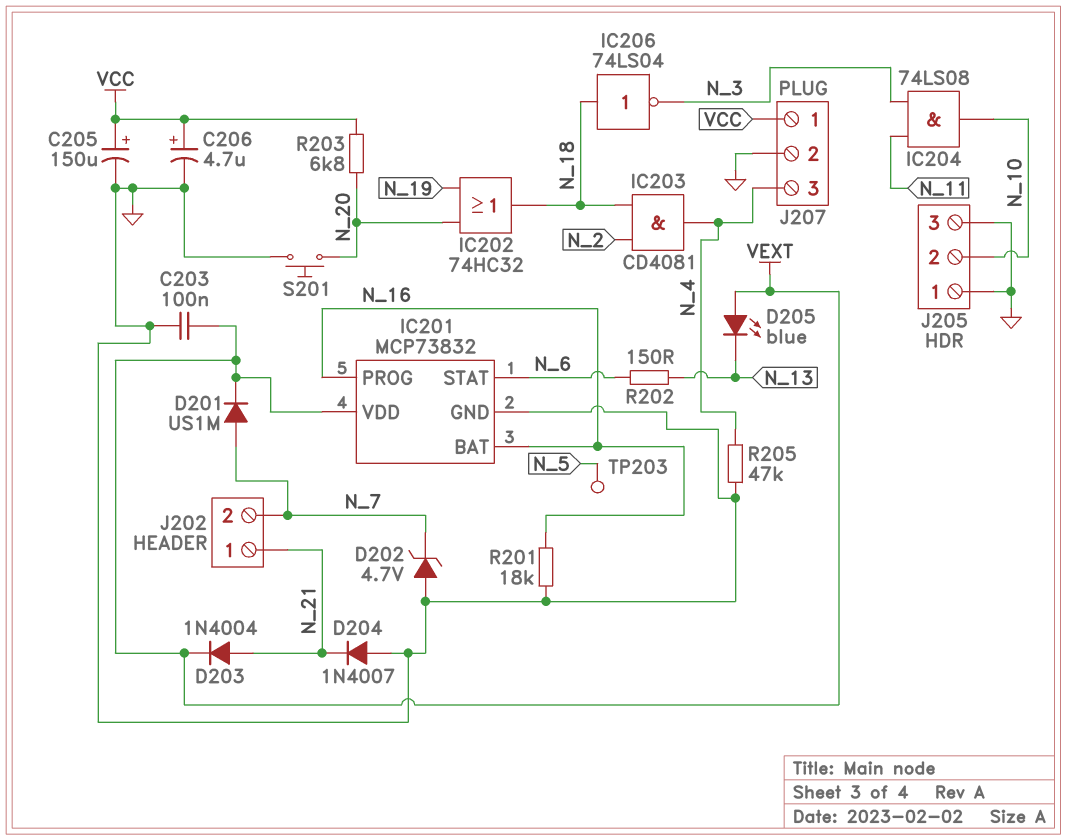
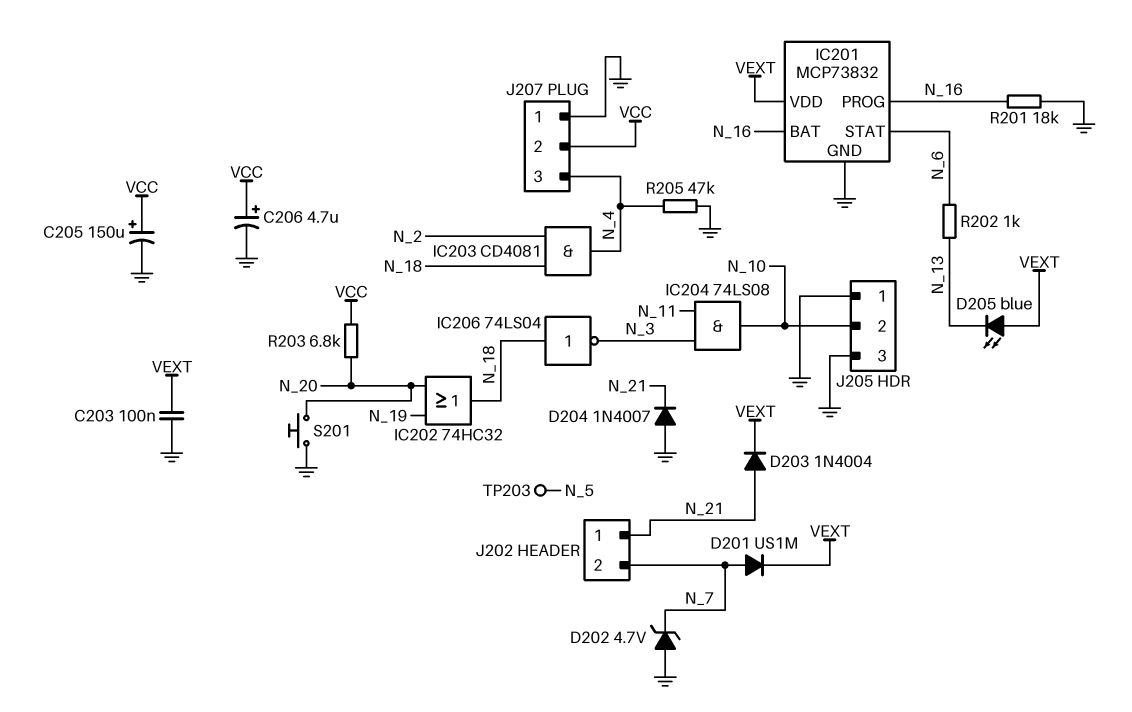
J207 pin 1: VCC -> GND
J207 pin 2: GND -> VCC
R202: 150 (N_6, N_13) -> 1k (N_6, N_13)

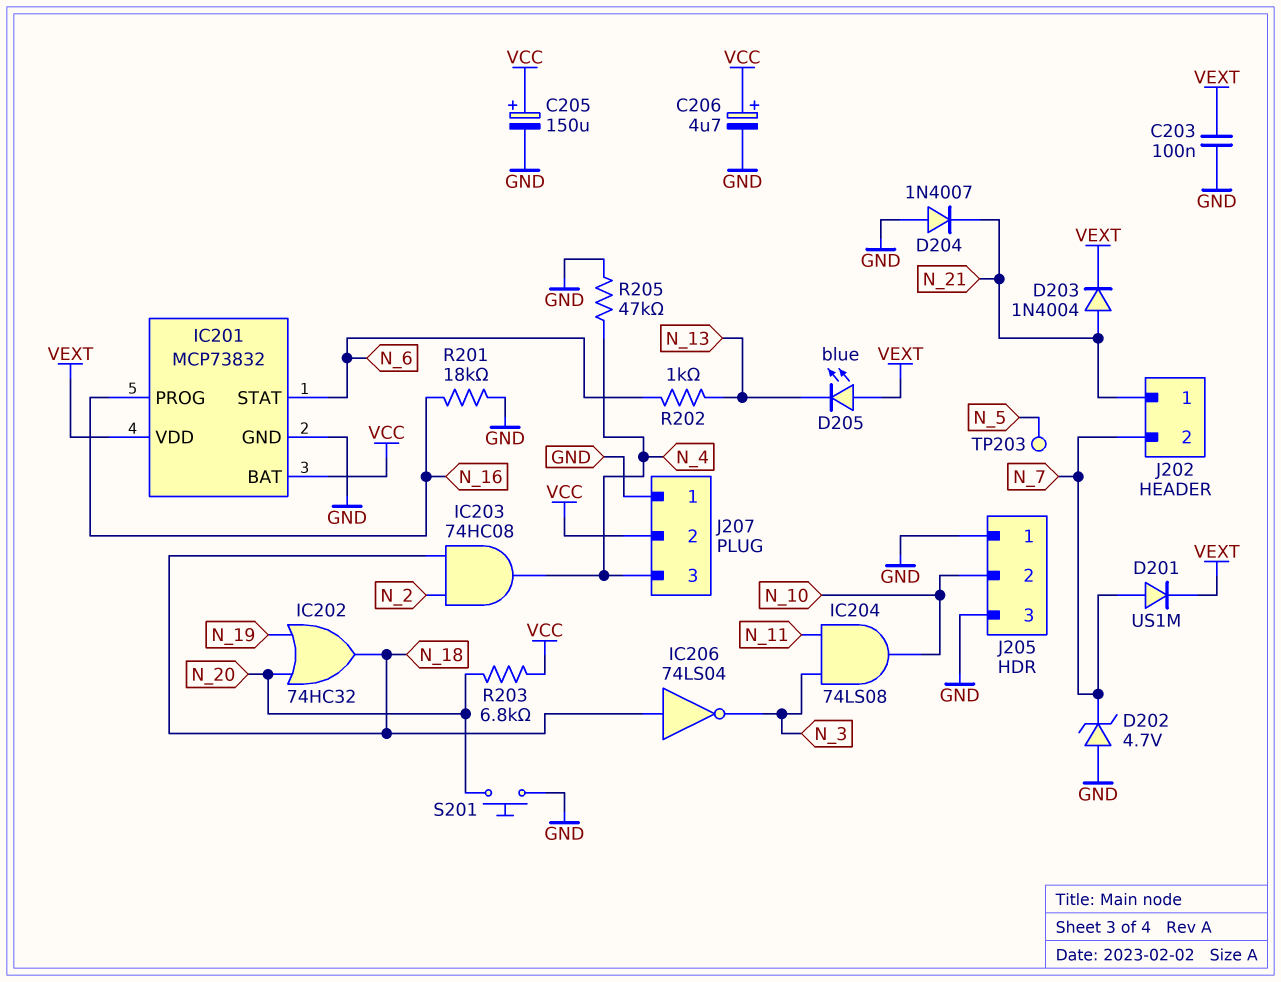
IC201 pin BAT: N_16 -> VCC
IC203: AND CD4081 (in N_2, in N_18, out N_4) -> AND 74HC08 (in N_2, in N_18, out N_4)

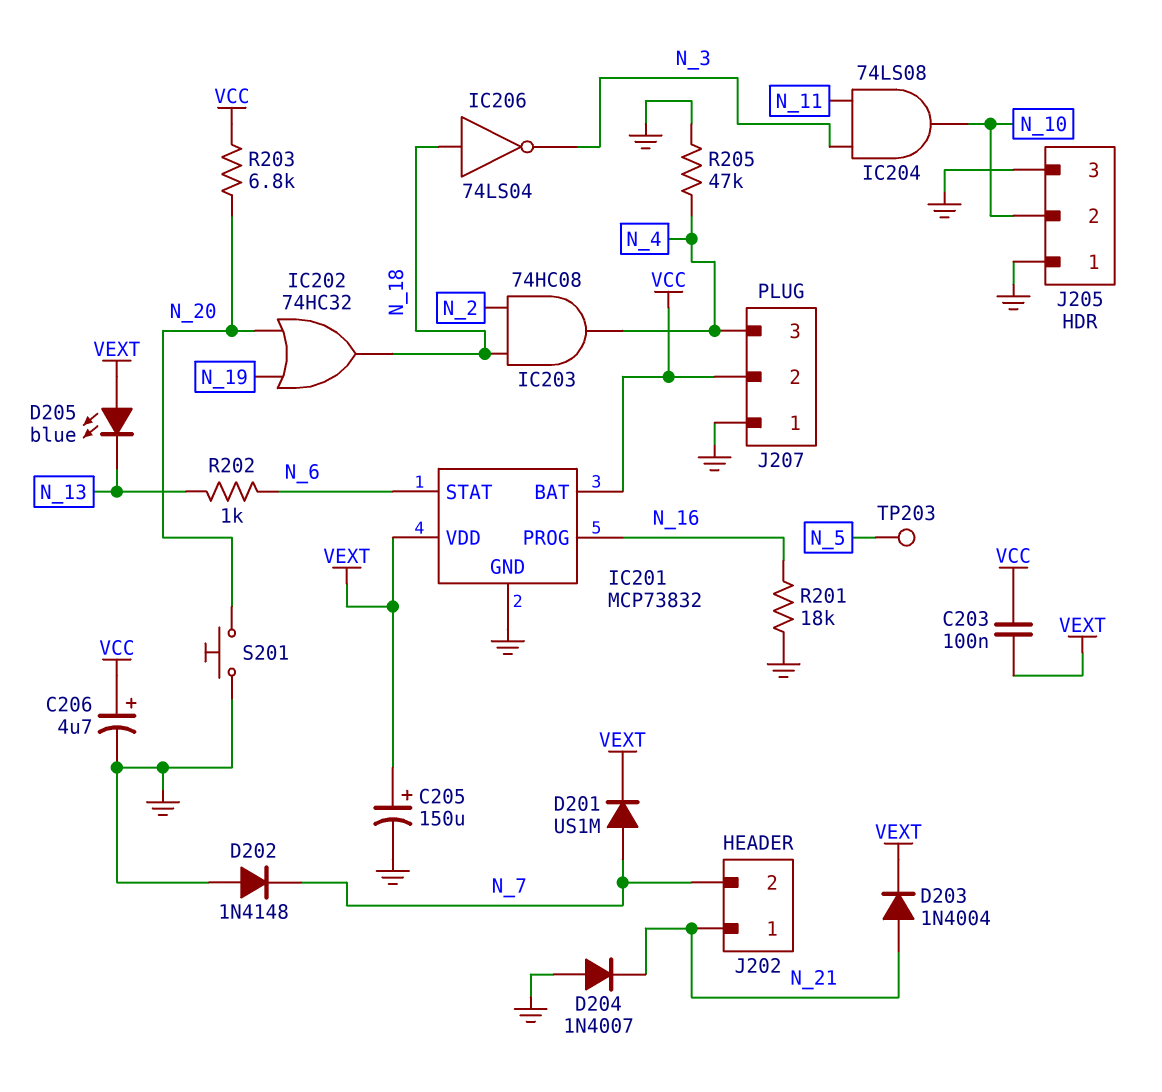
C203: 100nF (GND, VEXT) -> 100nF (VCC, VEXT)
C205: 150uF (plus VCC, minus GND) -> 150uF (plus VEXT, minus GND)
D202: zener 4.7V (A GND, K N_7) -> diode 1N4148 (A GND, K N_7)

